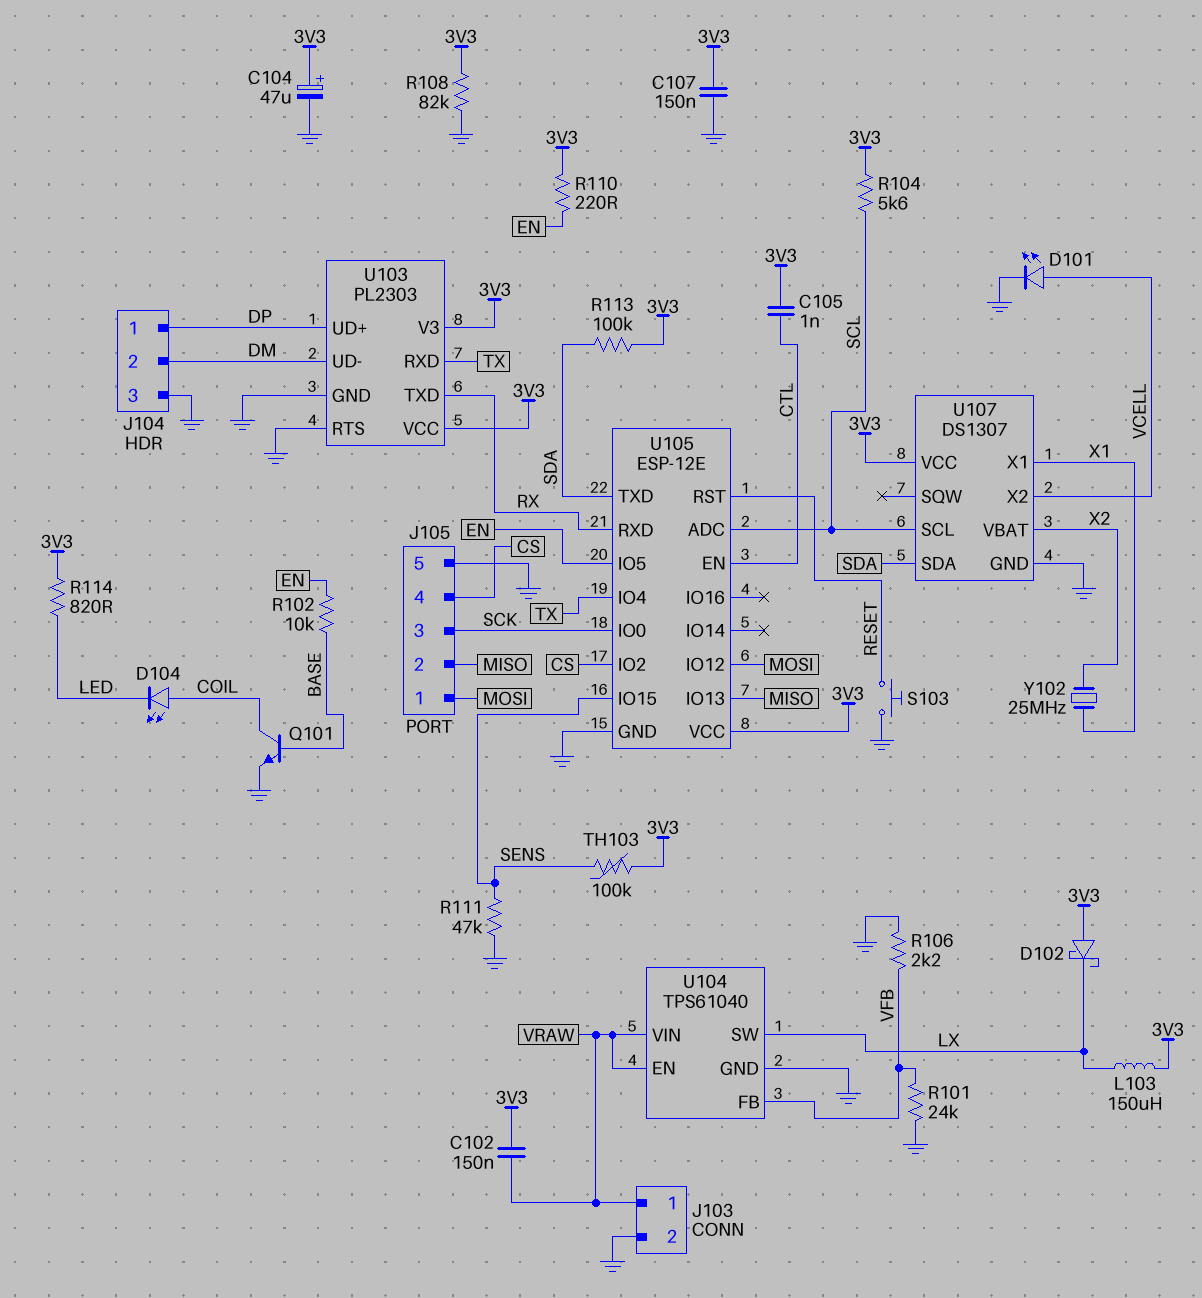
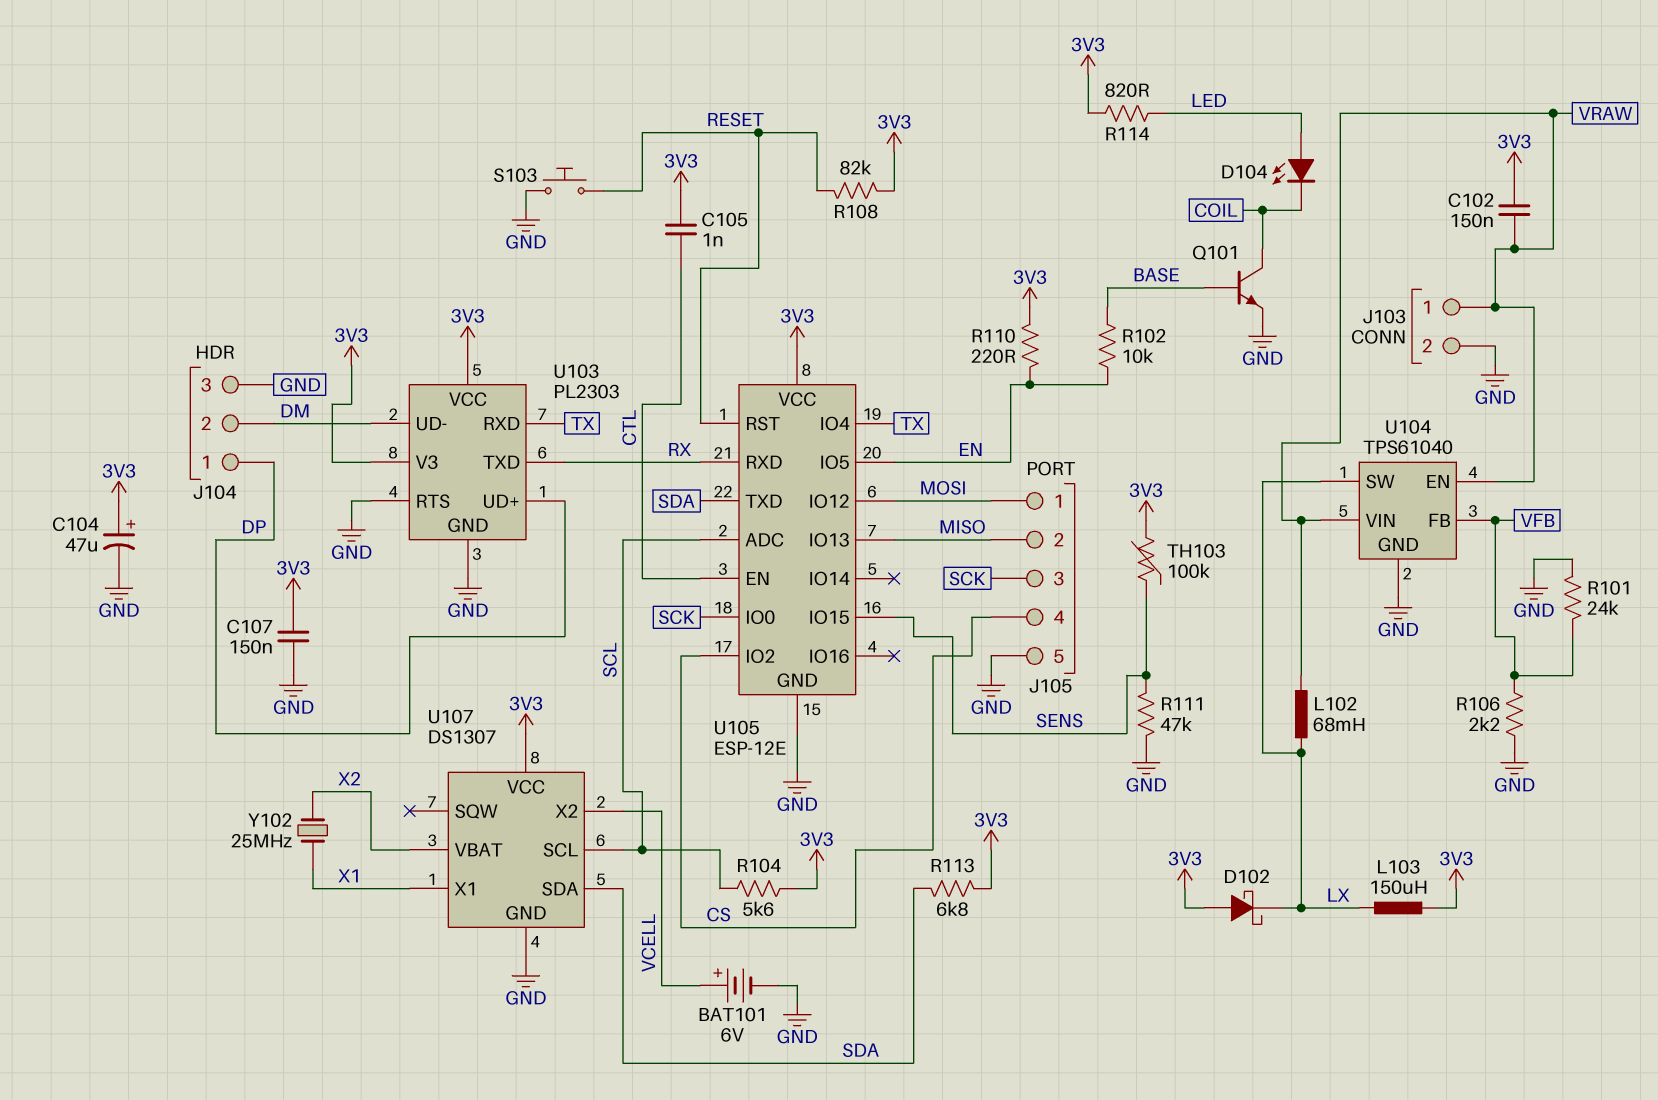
BAT101: none -> 6V (plus VCELL, minus GND)
D101: LED (A VCELL, K GND) -> none
D104: LED (A COIL, K LED) -> LED (A LED, K COIL)
L102: none -> 68mH (LX, VRAW)
R108: 82k (3V3, GND) -> 82k (3V3, RESET)
R113: 100k (3V3, SDA) -> 6.8k (3V3, SDA)

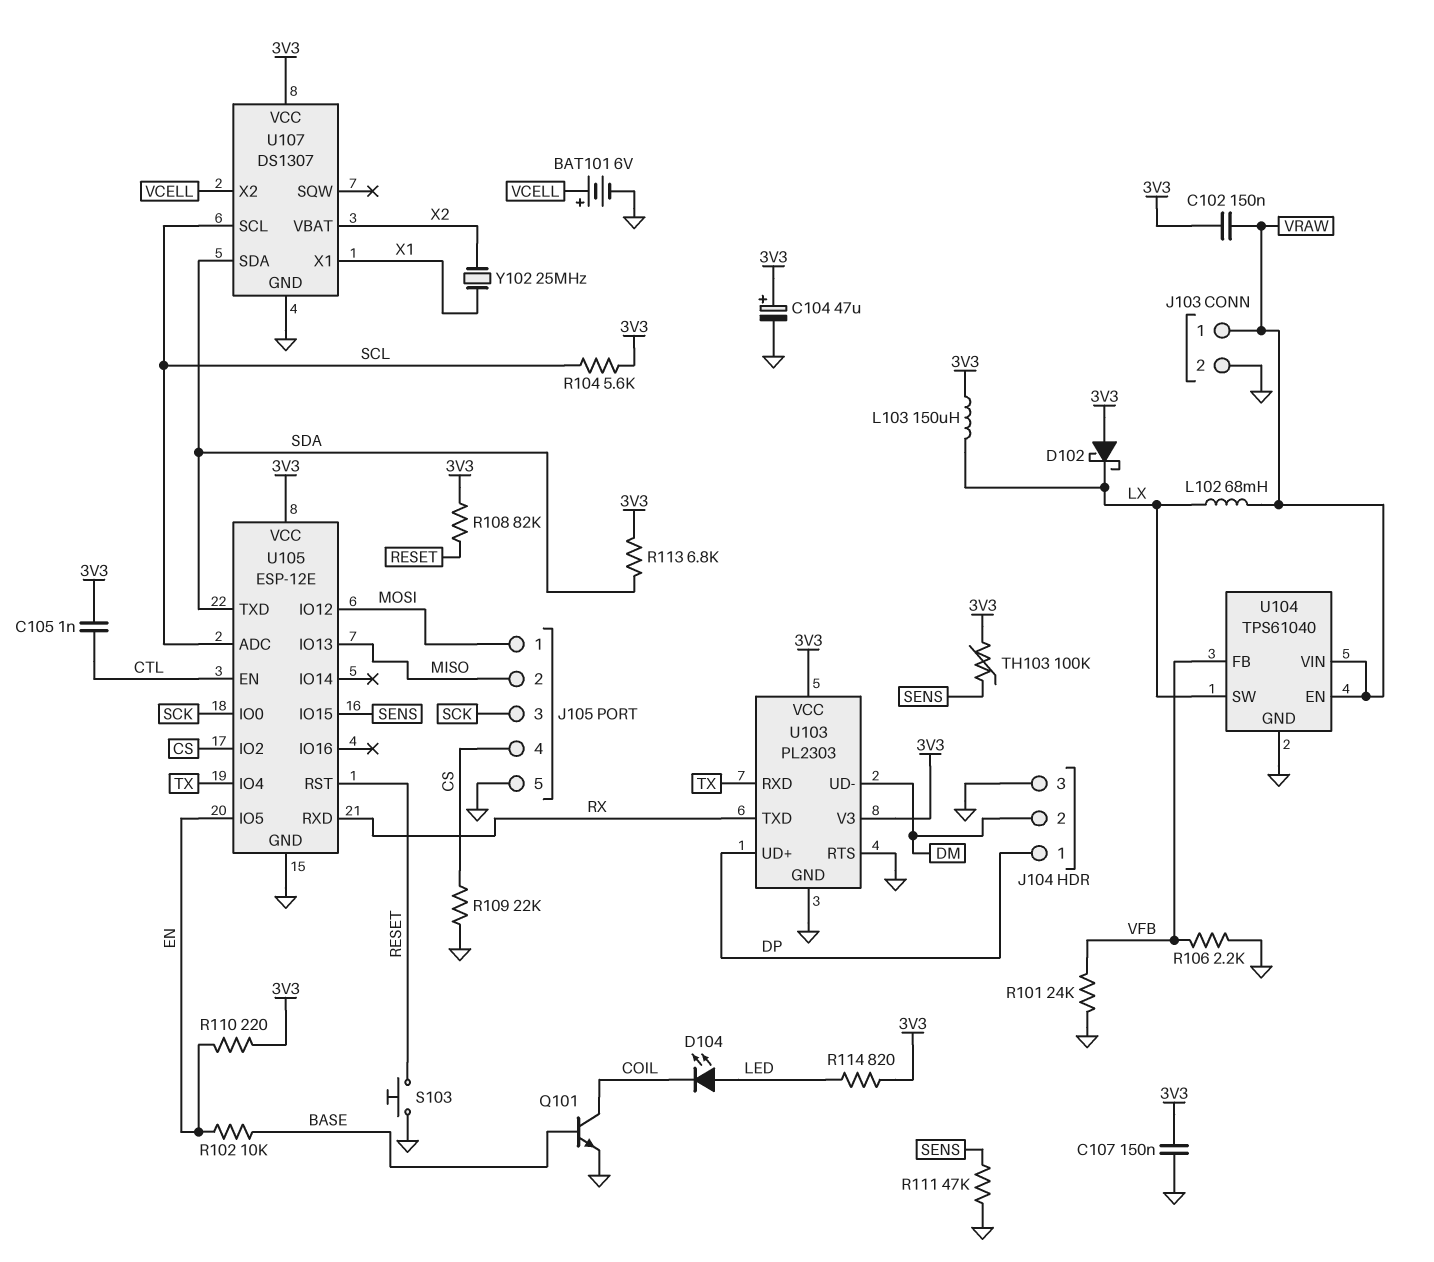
R109: none -> 22k (CS, GND)

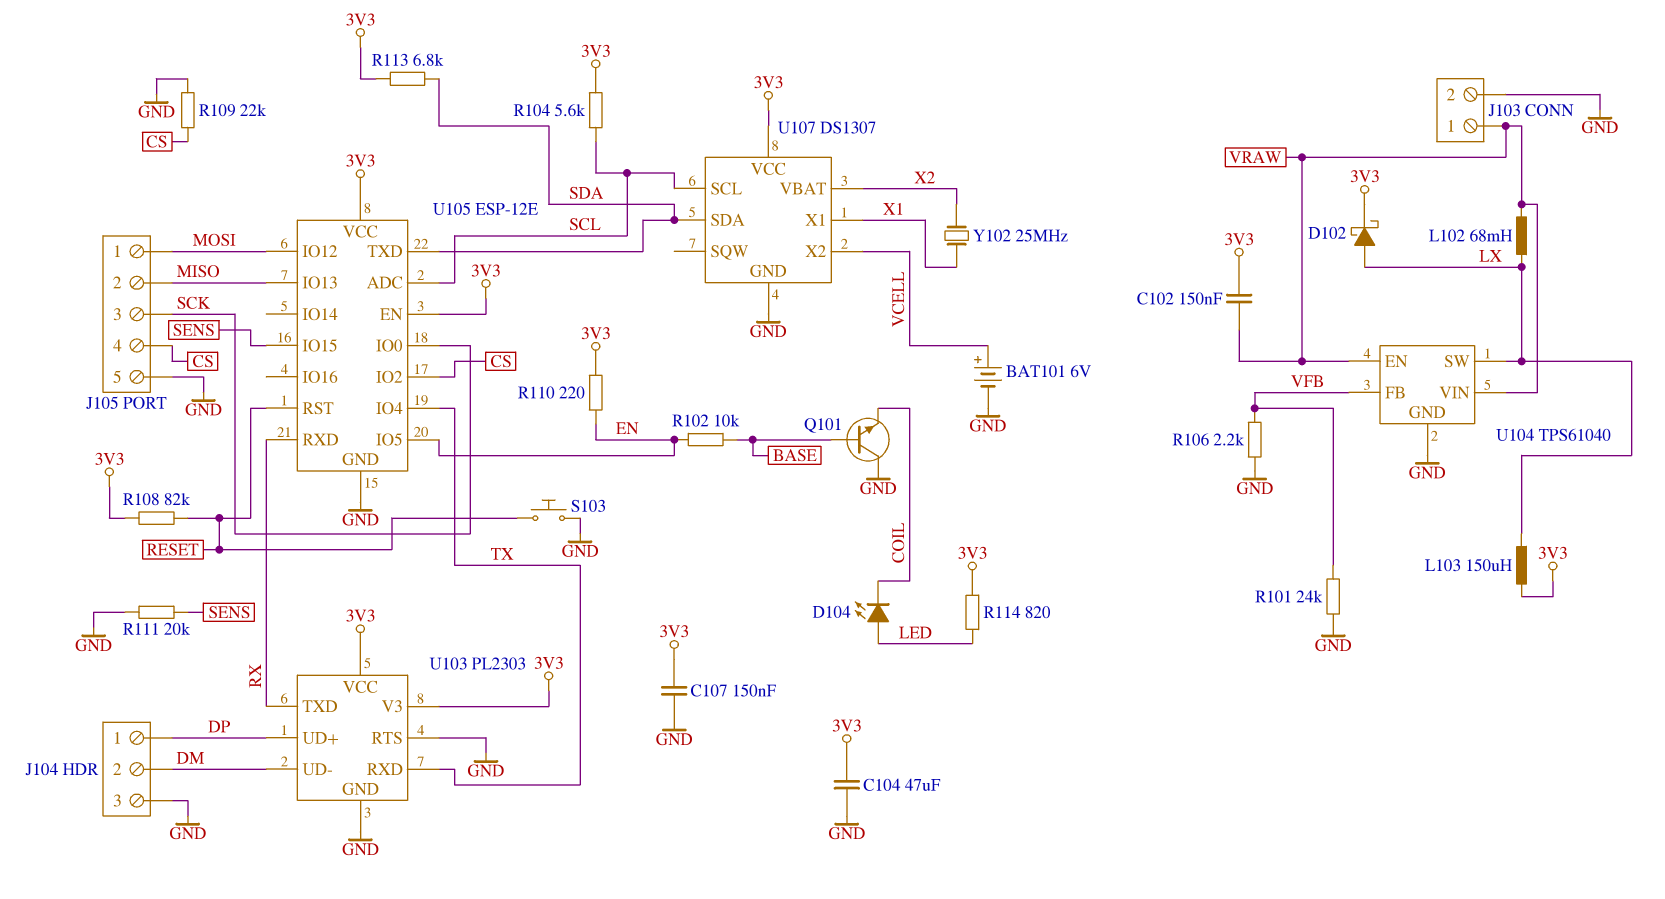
C104: 47uF (plus 3V3, minus GND) -> 47uF (3V3, GND)
C105: 1nF (3V3, CTL) -> none
D102: schottky (A 3V3, K LX) -> schottky (A LX, K 3V3)
Q101: NPN (B BASE, C COIL, E GND) -> NPN (B BASE, C GND, E COIL)
R111: 47k (GND, SENS) -> 20k (GND, SENS)
TH103: 100k (3V3, SENS) -> none
U105 pin EN: CTL -> 3V3

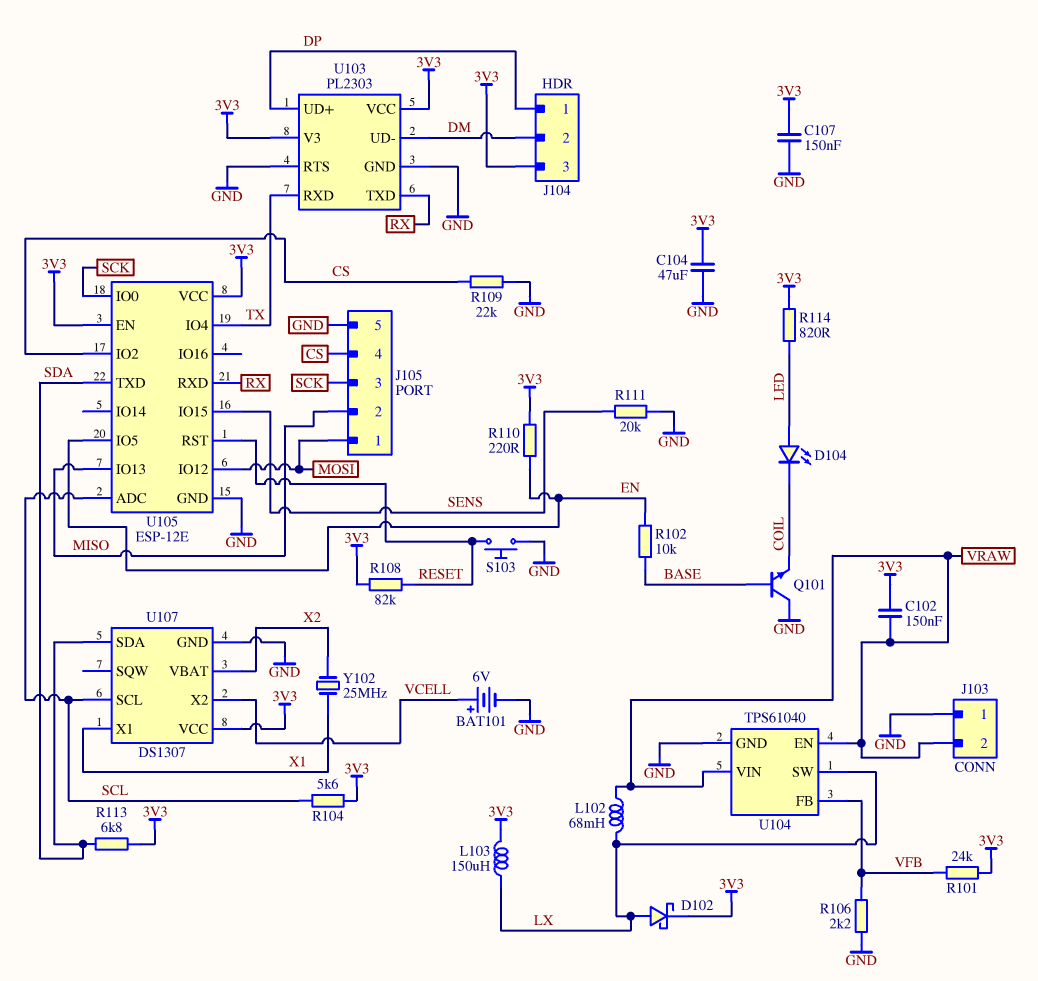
J103 pin 1: VRAW -> GND
J103 pin 2: GND -> VRAW
J104 pin 3: GND -> 3V3
R101: 24k (GND, VFB) -> 24k (3V3, VFB)

